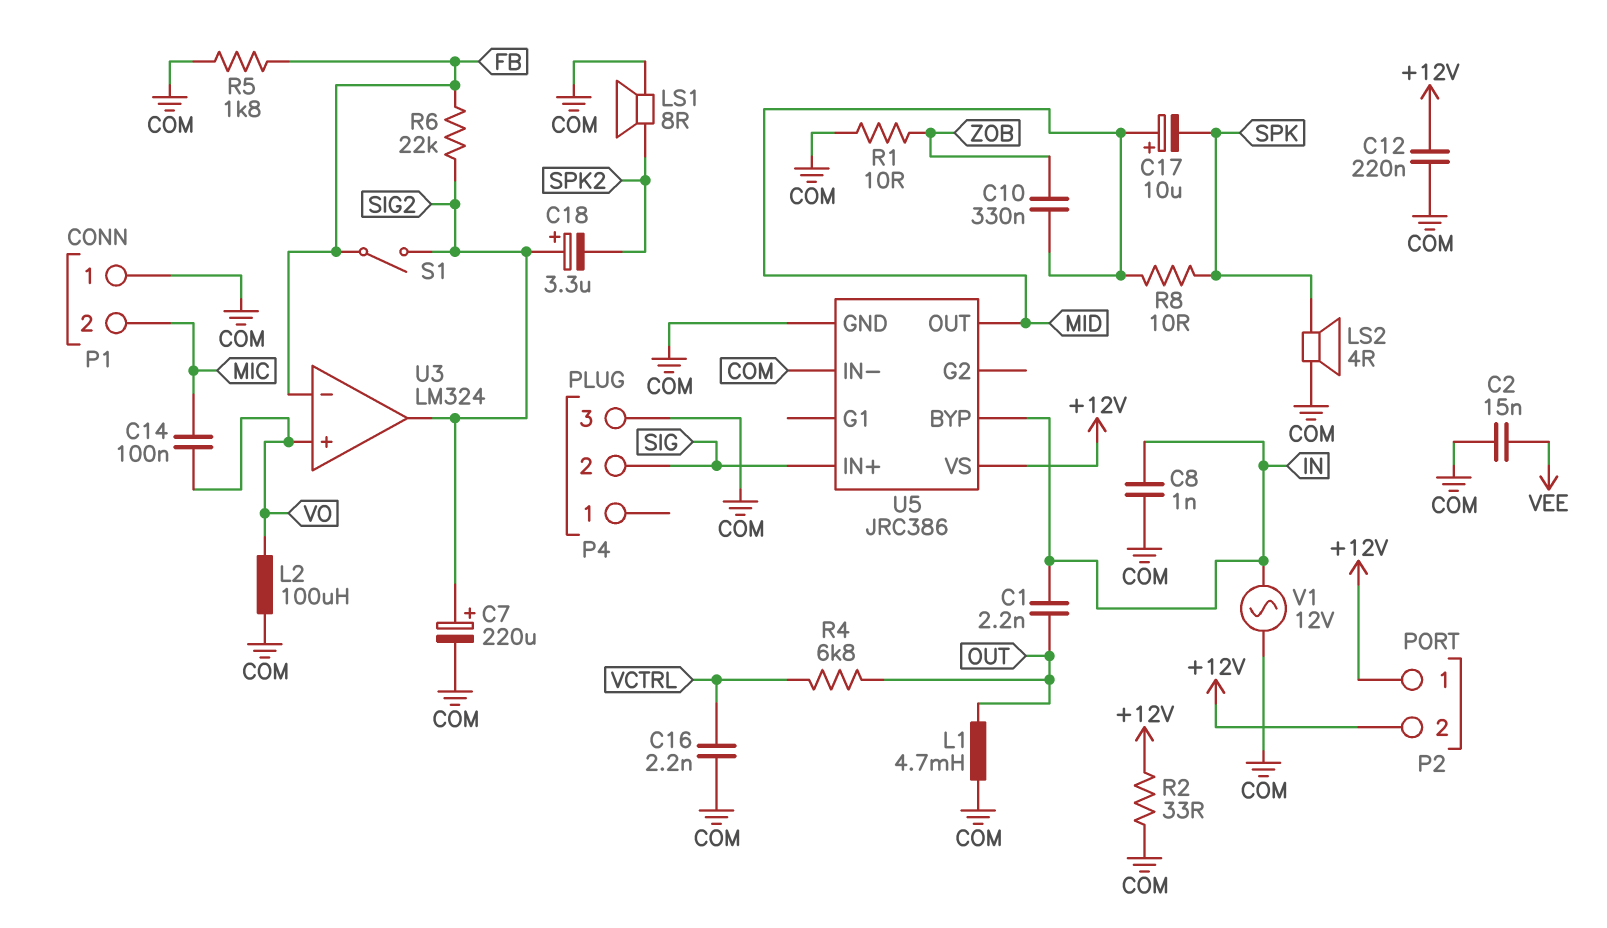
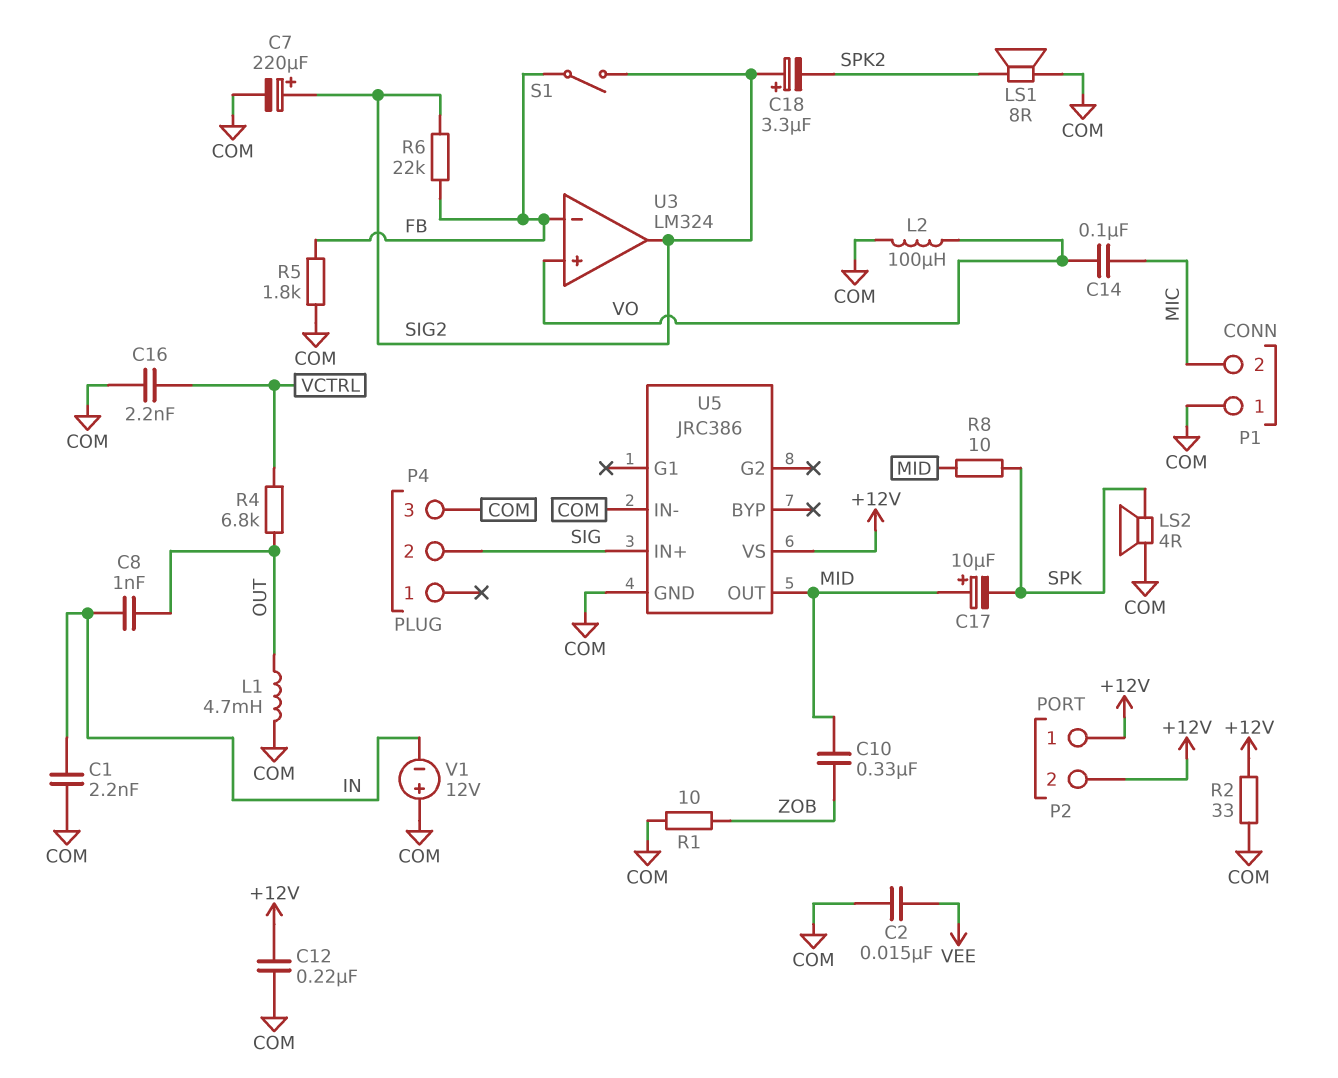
C1: 2.2nF (IN, OUT) -> 2.2nF (COM, IN)
C8: 1nF (COM, IN) -> 1nF (IN, OUT)
U5 pin BYP: IN -> none
V1: AC 12V (COM, IN) -> 12V (plus COM, minus IN)

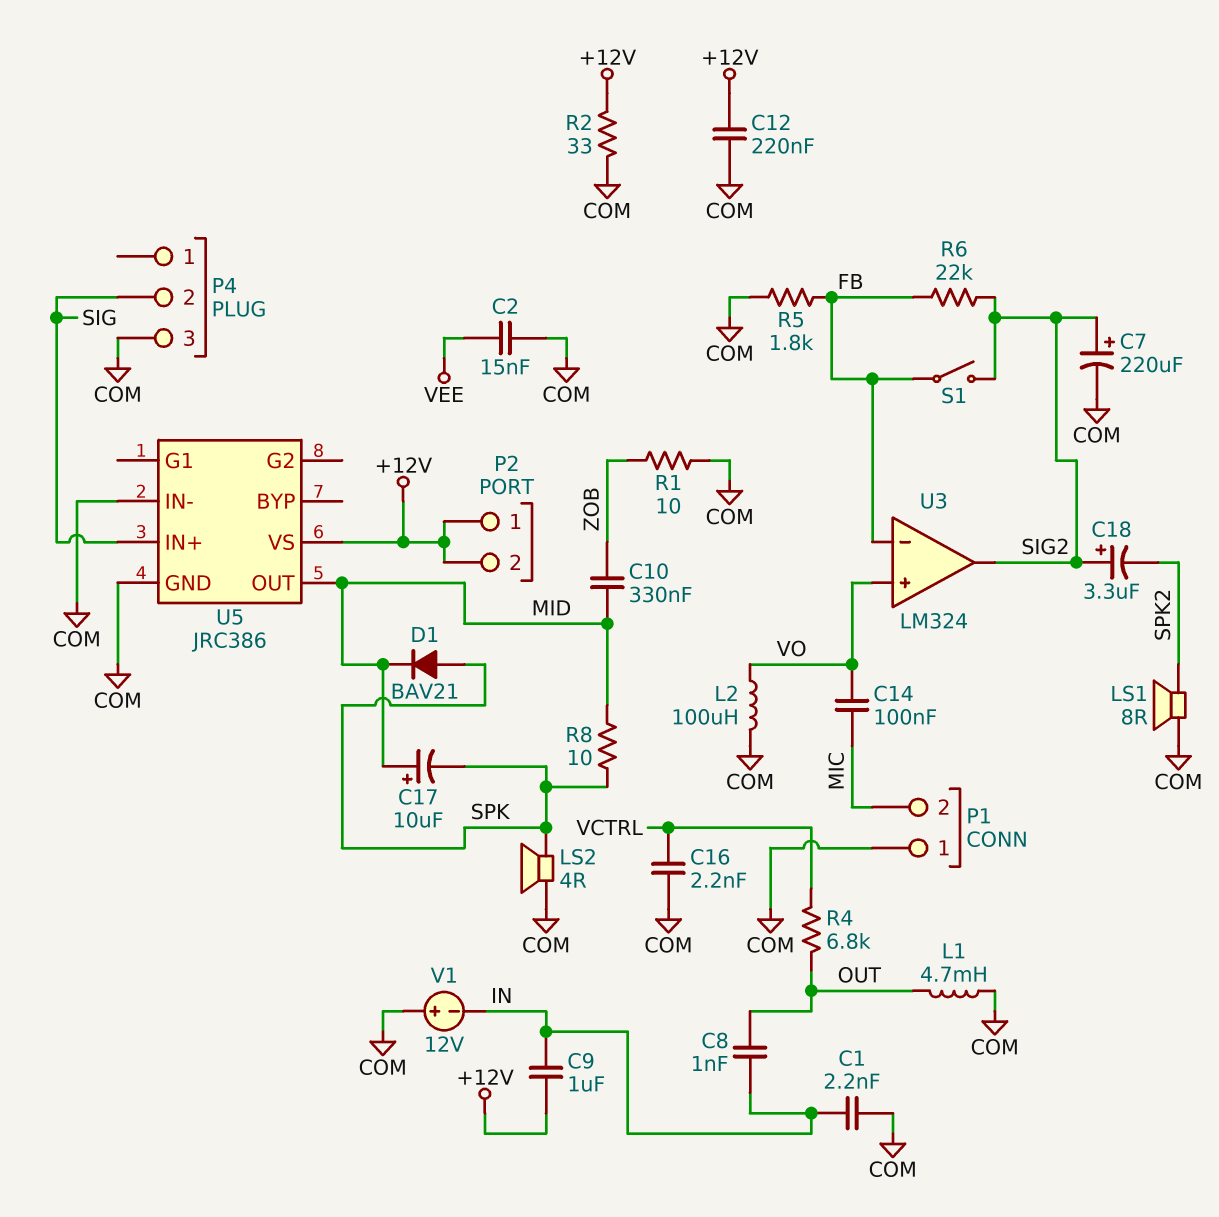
C9: none -> 1uF (+12V, IN)
D1: none -> diode BAV21 (A SPK, K MID)

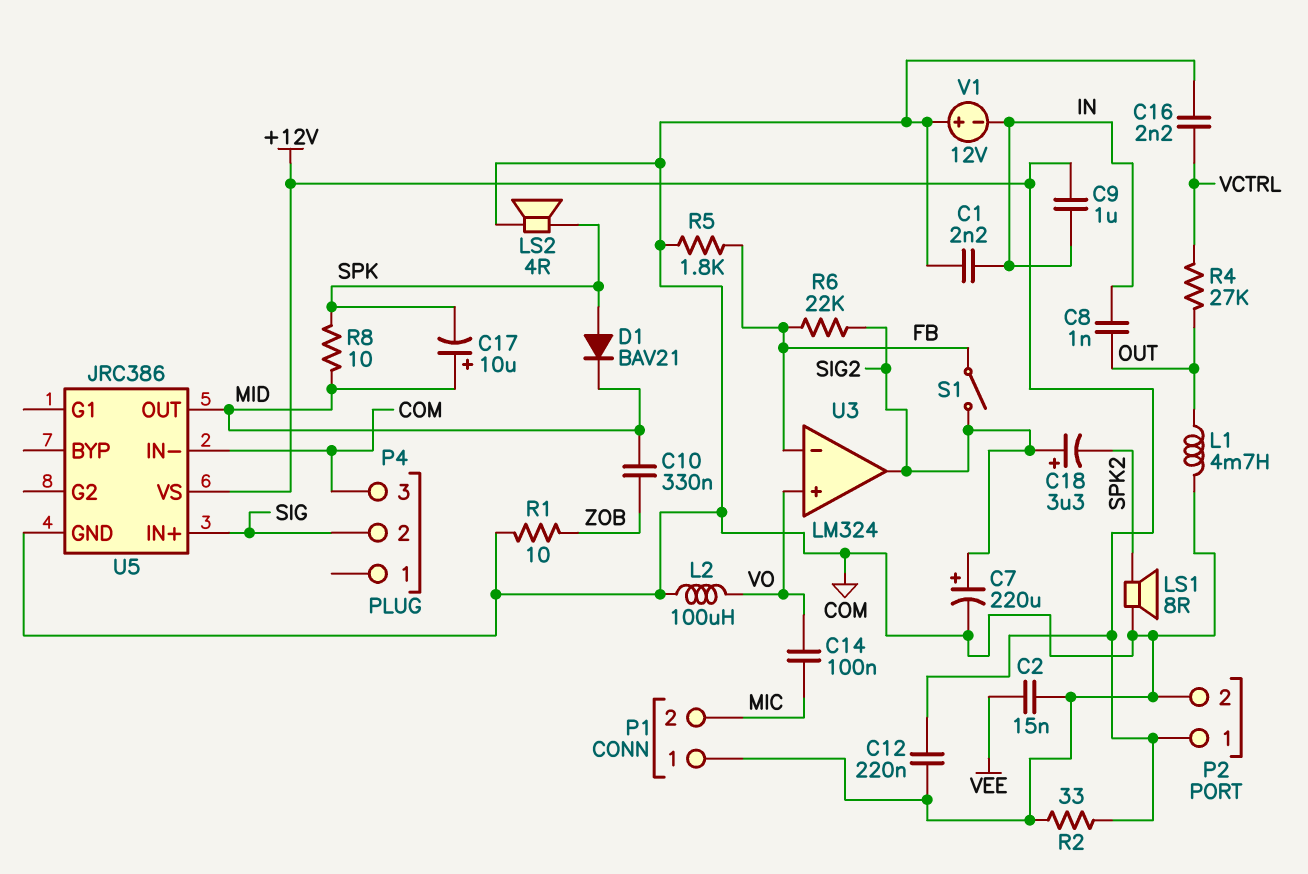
P2 pin 2: +12V -> COM
R4: 6.8k (OUT, VCTRL) -> 27k (OUT, VCTRL)

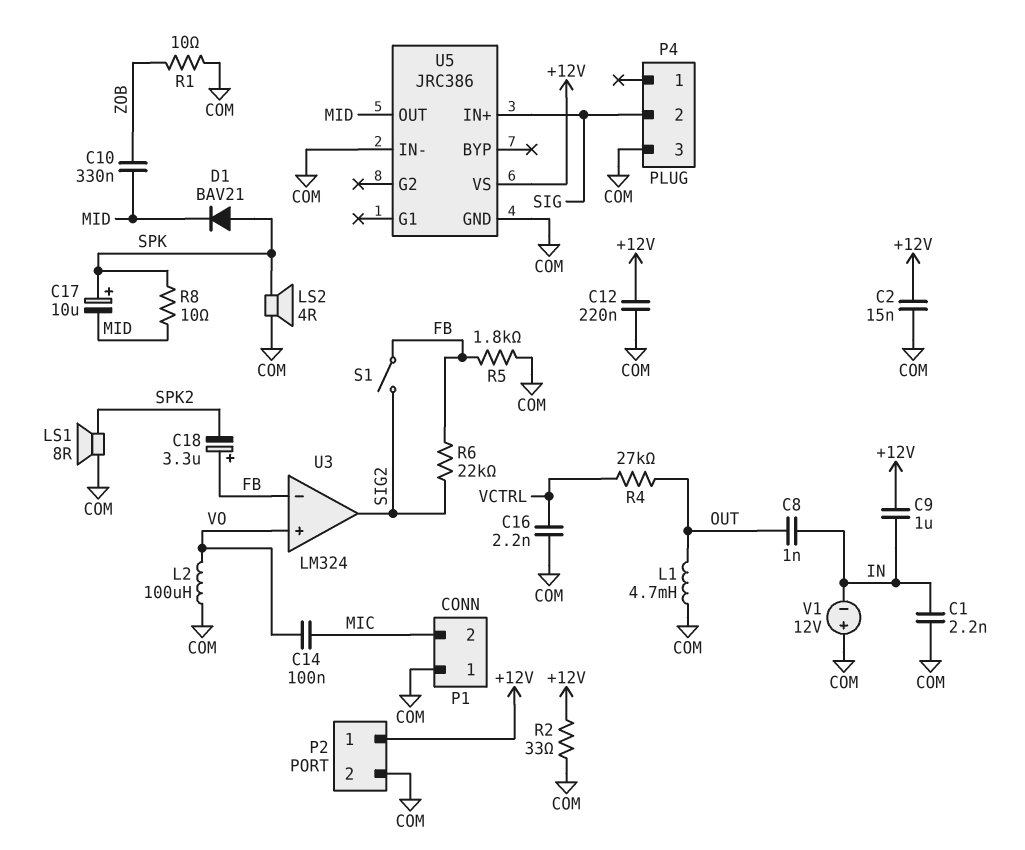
C2: 15nF (COM, VEE) -> 15nF (+12V, COM)
C7: 220uF (plus SIG2, minus COM) -> none
C17: 10uF (plus MID, minus SPK) -> 10uF (plus SPK, minus MID)
C18: 3.3uF (plus SIG2, minus SPK2) -> 3.3uF (plus FB, minus SPK2)

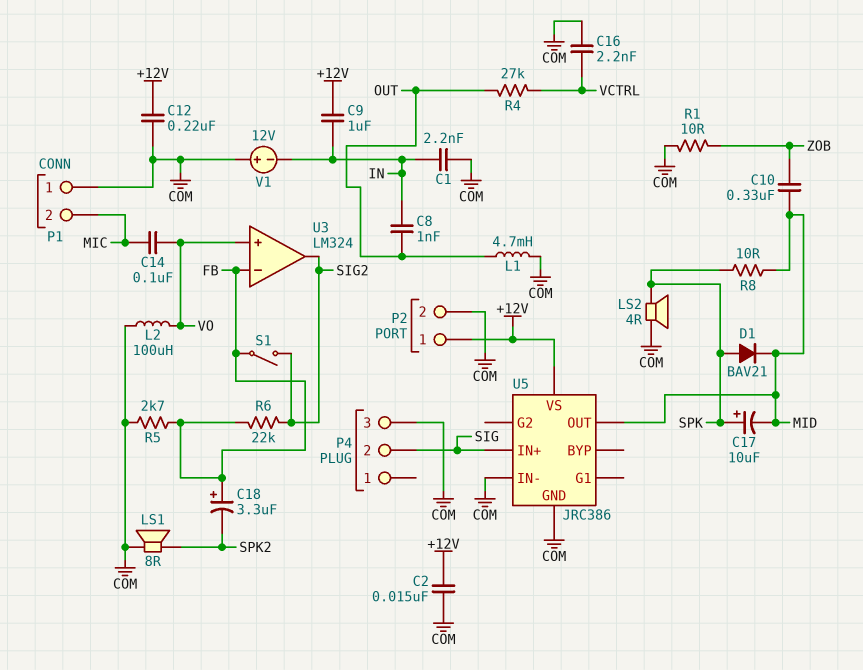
R2: 33 (+12V, COM) -> none
R5: 1.8k (COM, FB) -> 2.7k (COM, FB)

